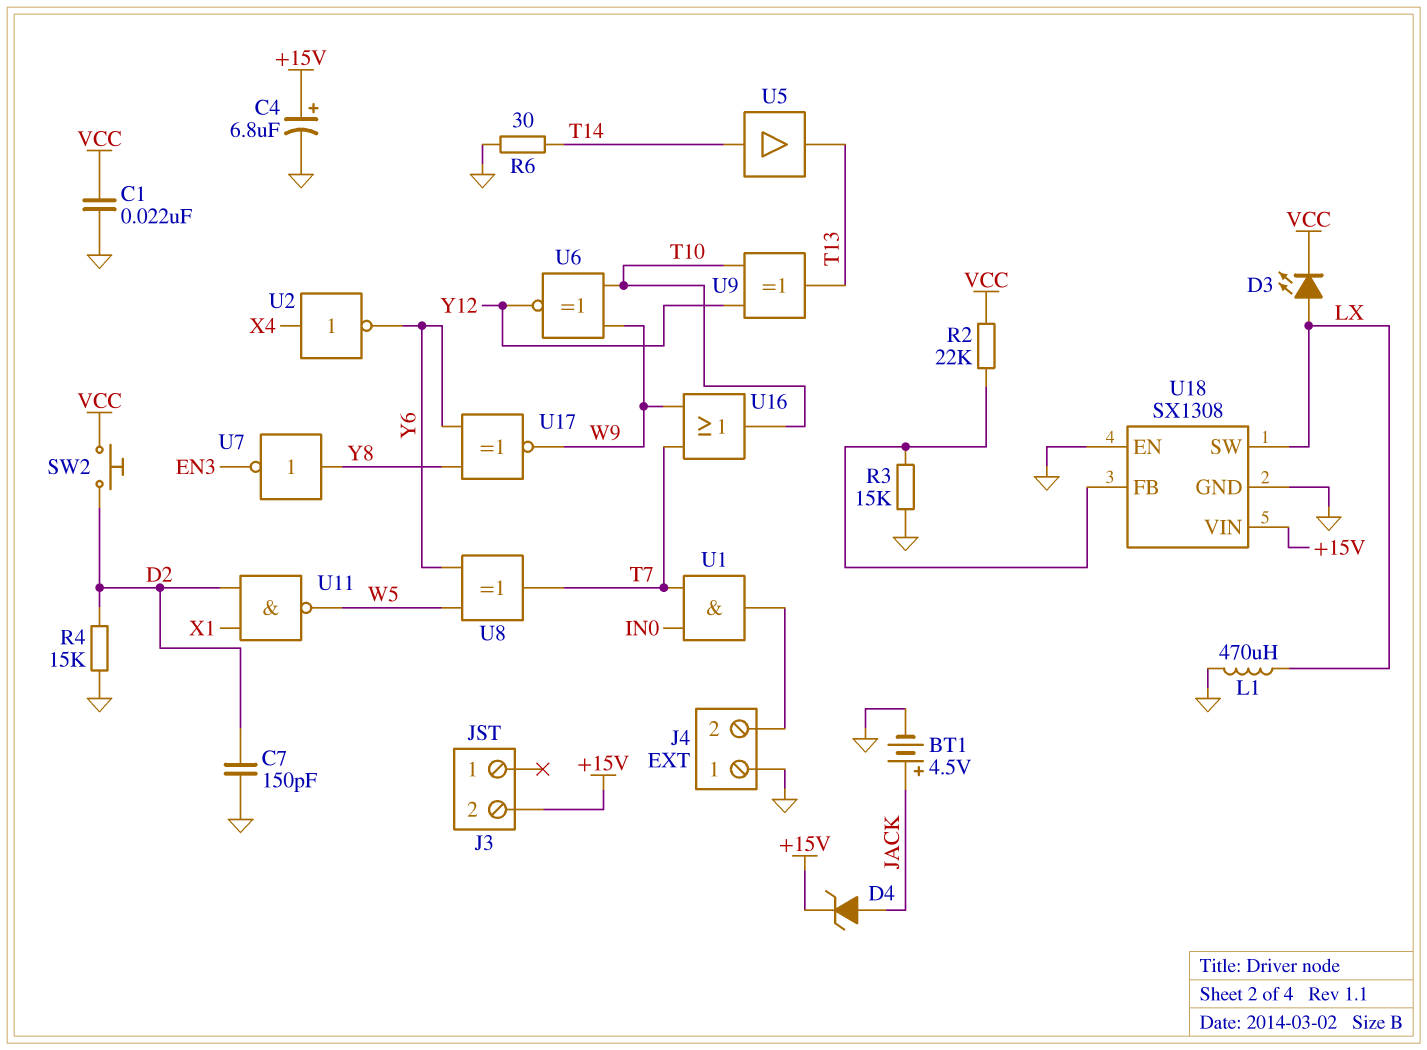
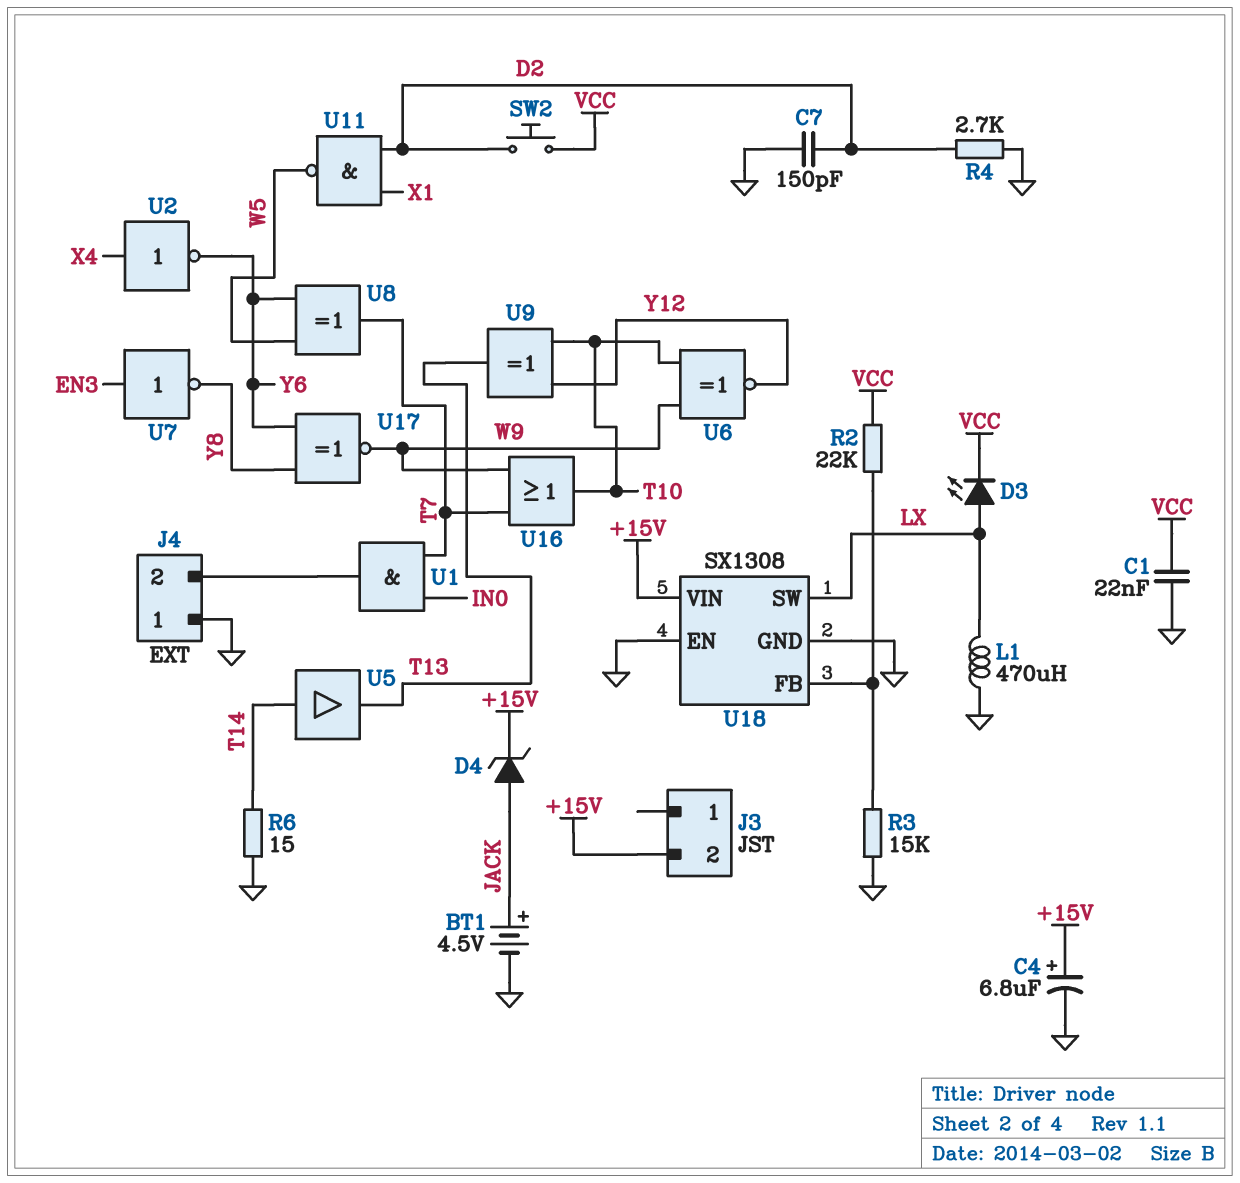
R4: 15k (D2, GND) -> 2.7k (D2, GND)
R6: 30 (GND, T14) -> 15 (GND, T14)
U7: NOT (in Y8, out EN3) -> NOT (in EN3, out Y8)

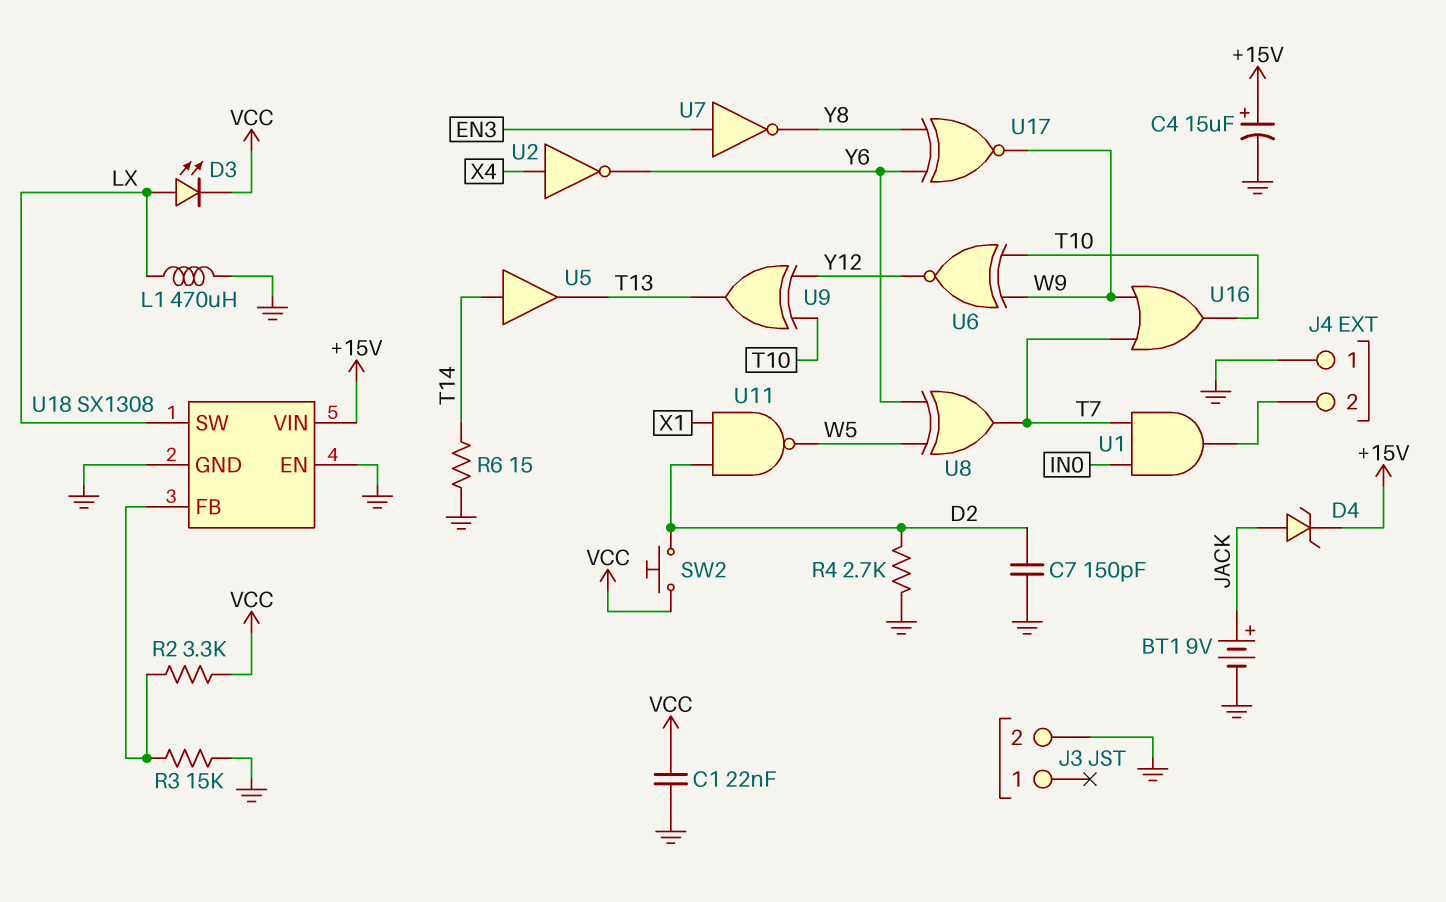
BT1: 4.5V (plus JACK, minus GND) -> 9V (plus JACK, minus GND)
C4: 6.8uF (plus +15V, minus GND) -> 15uF (plus +15V, minus GND)
J3 pin 2: +15V -> GND
R2: 22k (U18/FB, VCC) -> 3.3k (U18/FB, VCC)

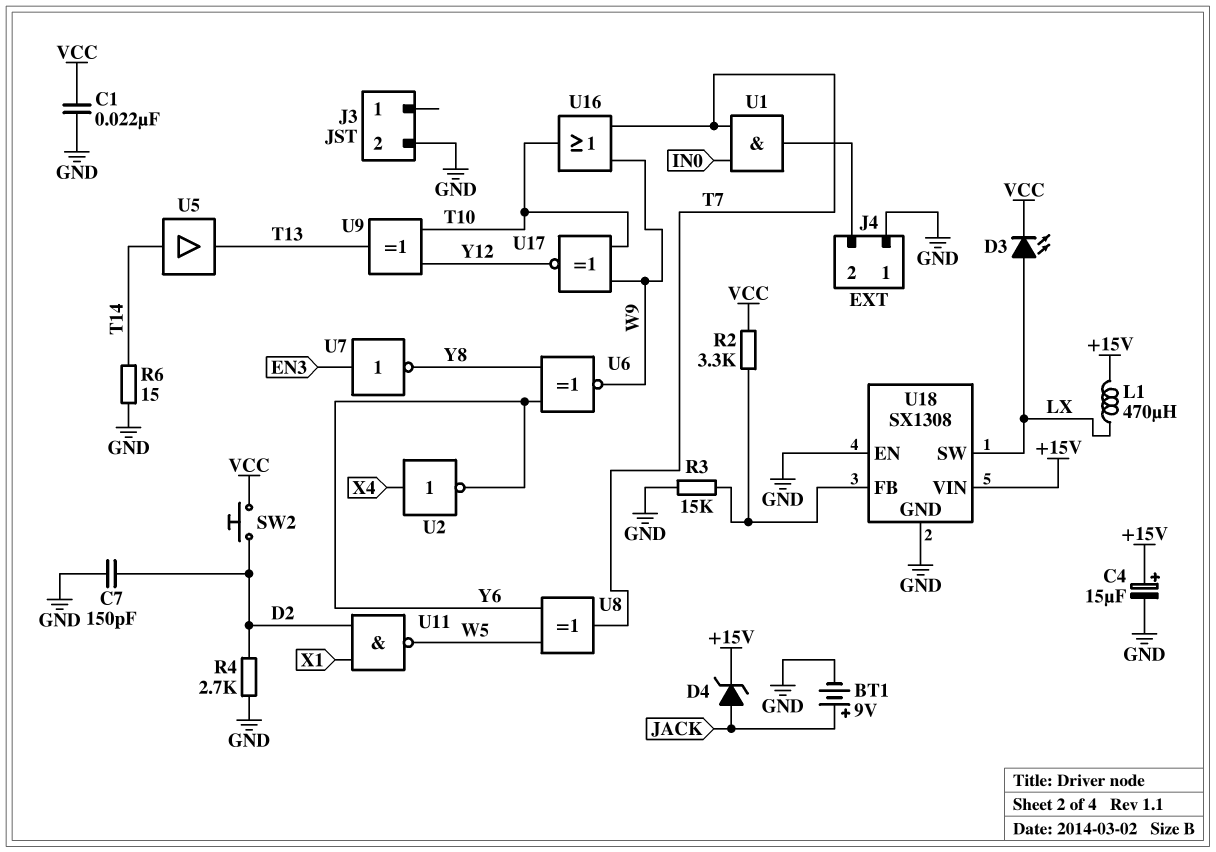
L1: 470uH (GND, LX) -> 470uH (+15V, LX)
U6: XNOR (in T10, in W9, out Y12) -> XNOR (in Y6, in Y8, out W9)
U17: XNOR (in Y6, in Y8, out W9) -> XNOR (in T10, in W9, out Y12)

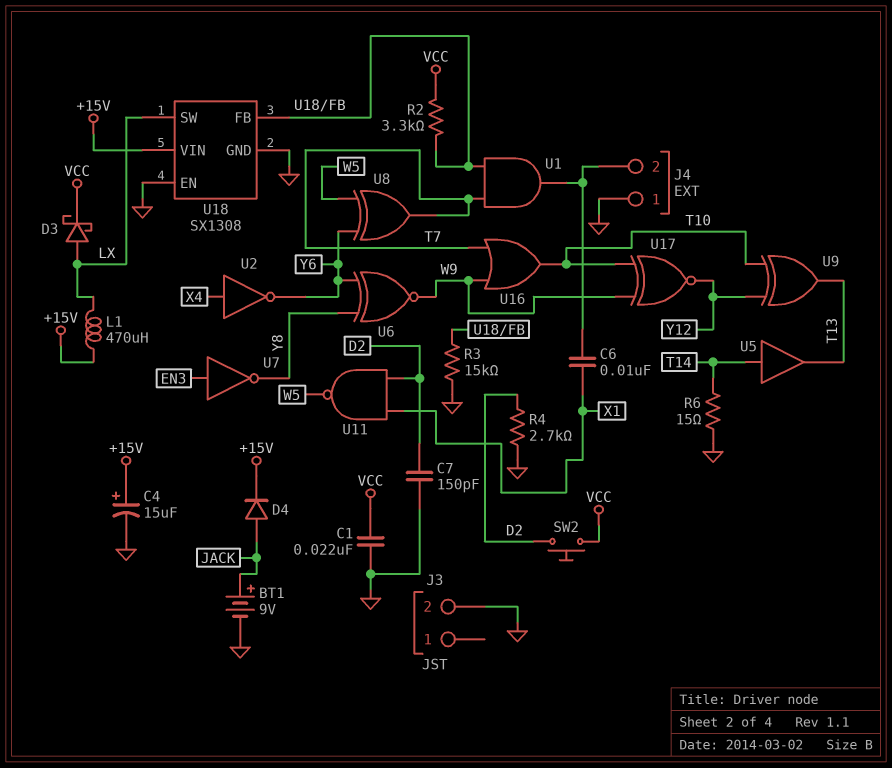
C6: none -> 10nF (J4/2, X1)
D3: LED (A LX, K VCC) -> schottky (A LX, K VCC)
D4: zener (A JACK, K +15V) -> diode (A JACK, K +15V)
U1: AND (in IN0, in T7, out J4/2) -> AND (in T7, in U18/FB, out J4/2)

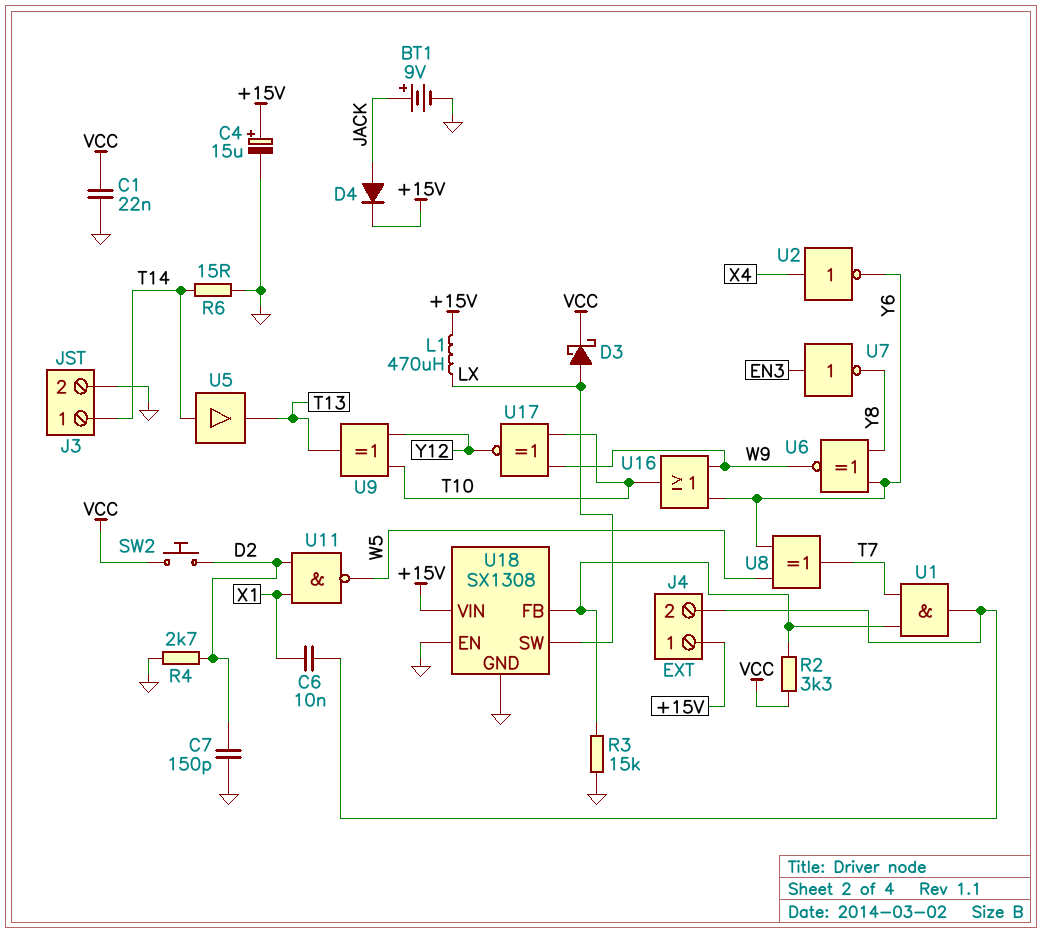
J3 pin 1: none -> T14
J4 pin 1: GND -> +15V
U16: OR (in T7, in W9, out T10) -> OR (in W9, in Y6, out T10)

